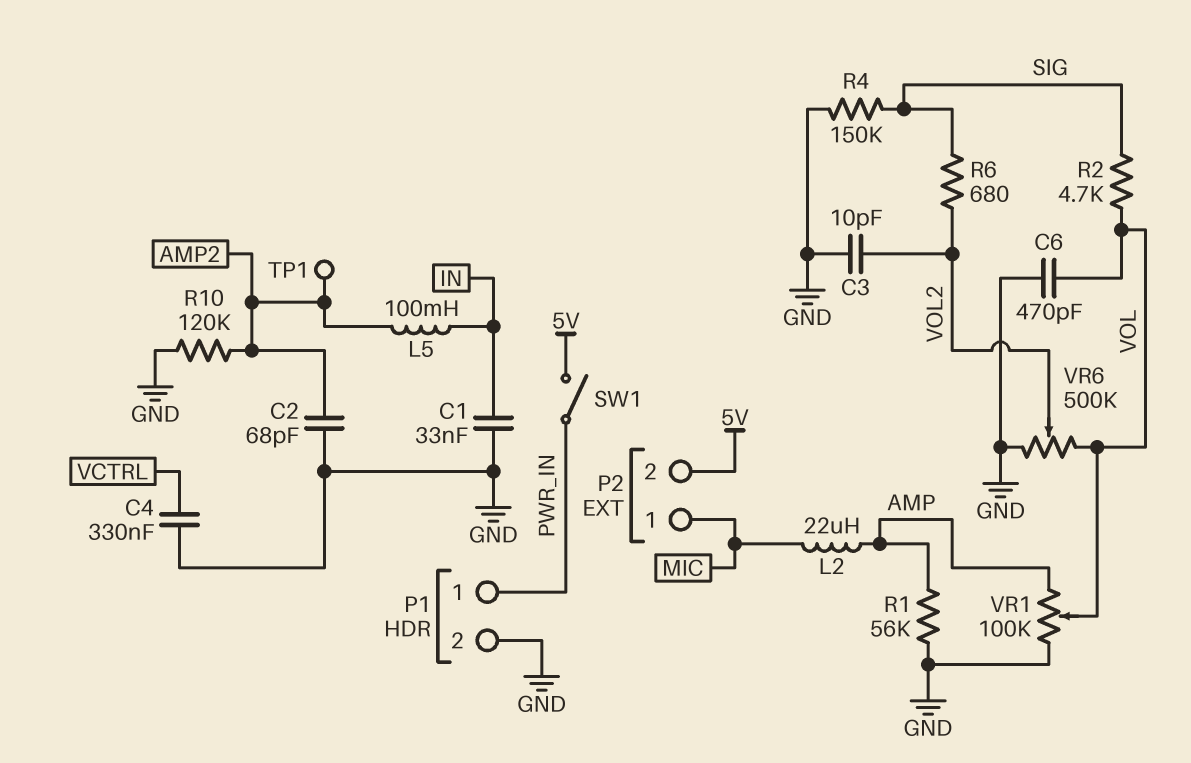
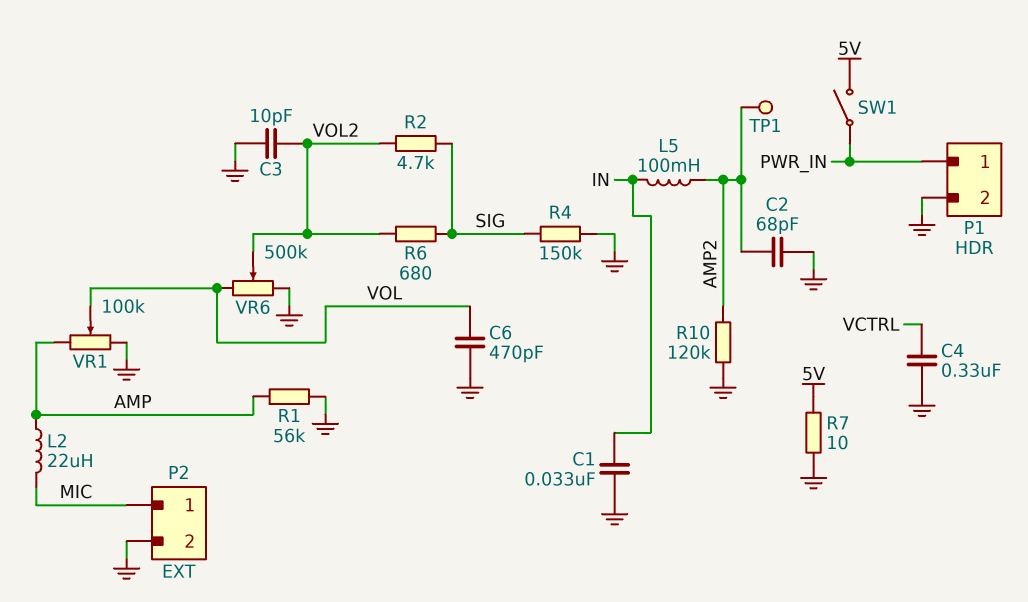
P2 pin 2: 5V -> GND
R2: 4.7k (SIG, VOL) -> 4.7k (SIG, VOL2)
R7: none -> 10 (5V, GND)

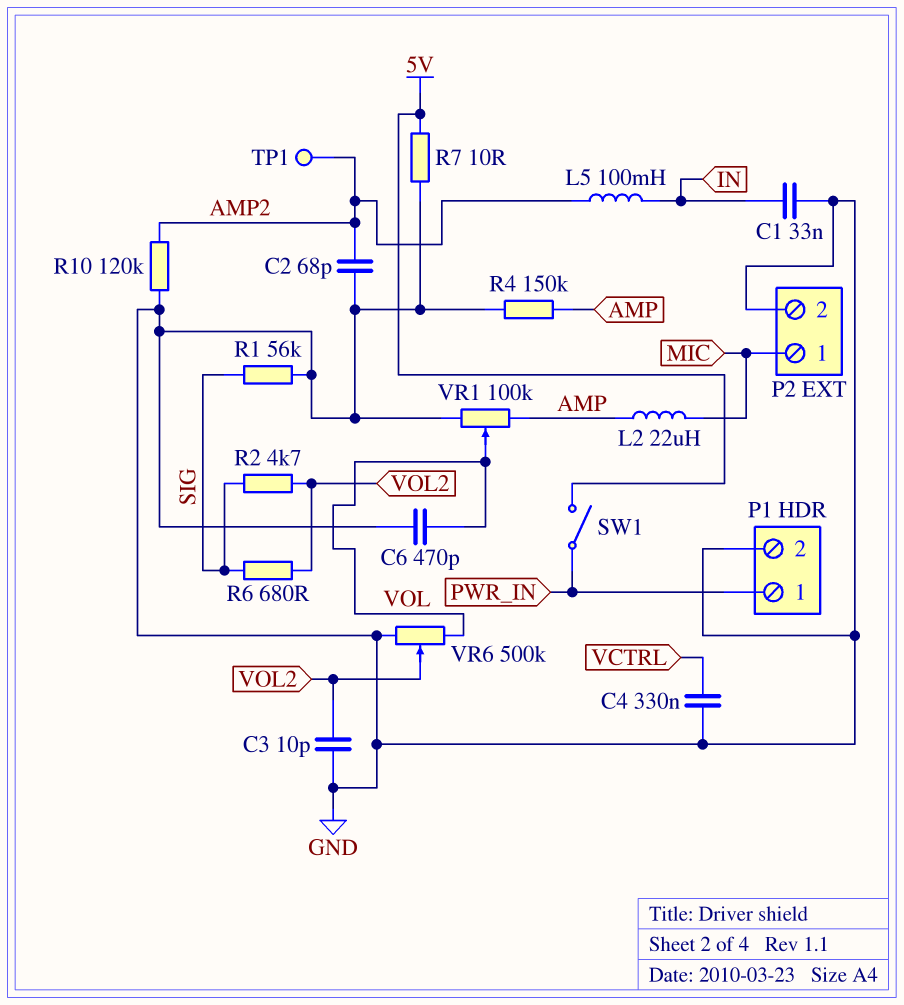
R1: 56k (AMP, GND) -> 56k (GND, SIG)
R4: 150k (GND, SIG) -> 150k (AMP, GND)

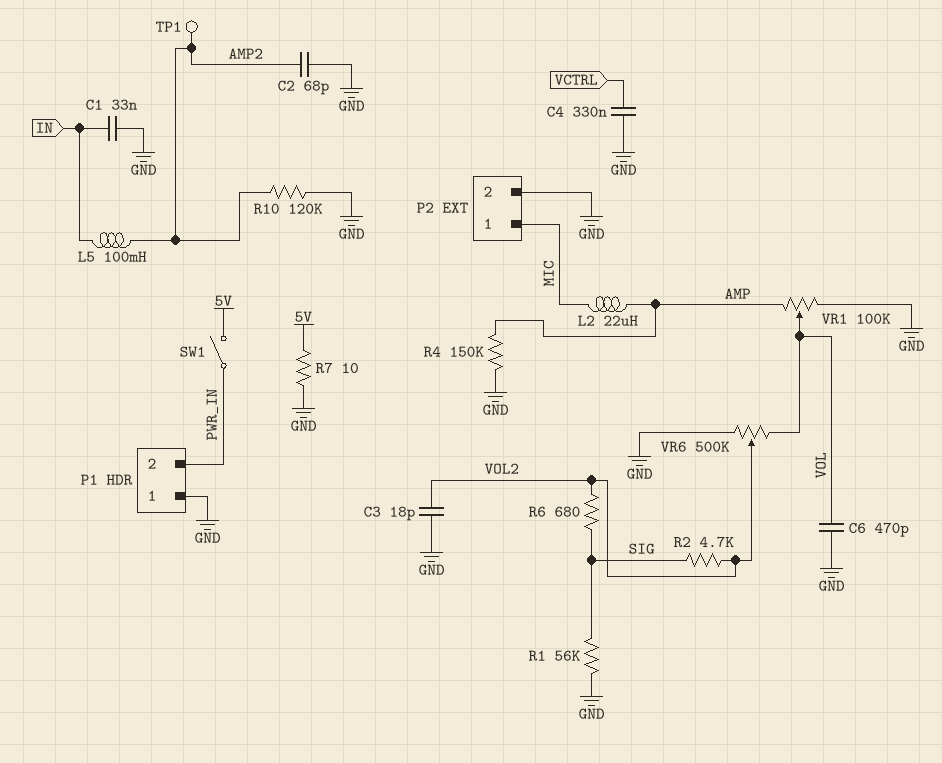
C3: 10pF (GND, VOL2) -> 18pF (GND, VOL2)
P1 pin 1: PWR_IN -> GND
P1 pin 2: GND -> PWR_IN

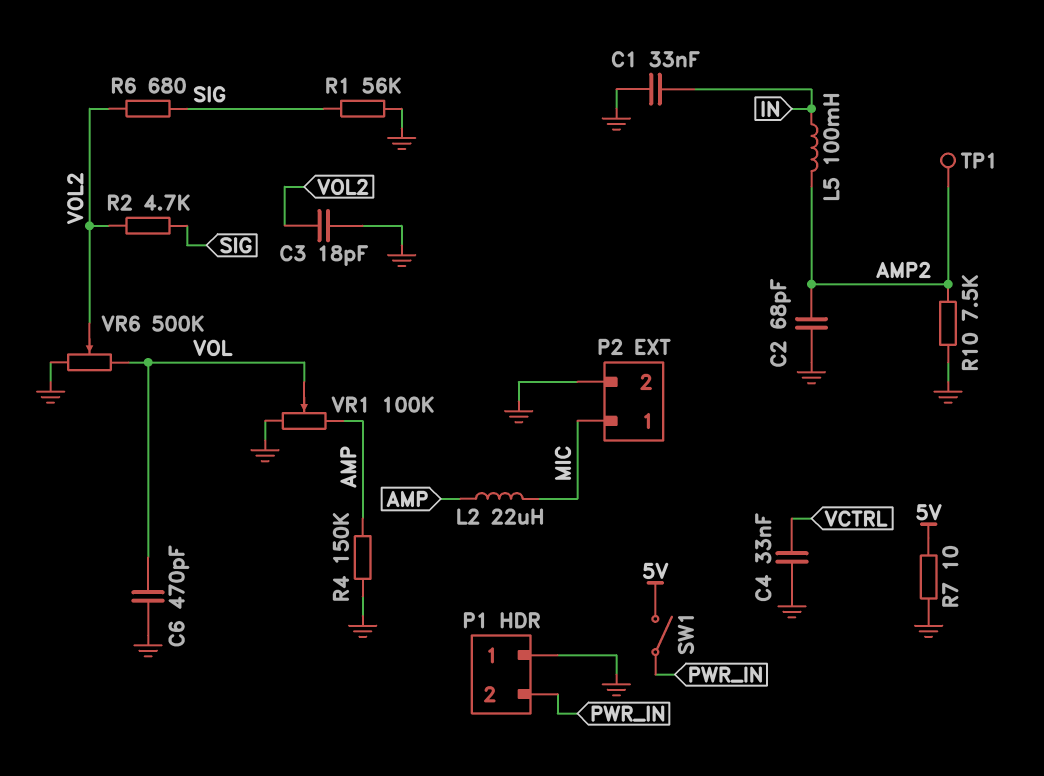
C4: 330nF (GND, VCTRL) -> 33nF (GND, VCTRL)
R10: 120k (AMP2, GND) -> 7.5k (AMP2, GND)

